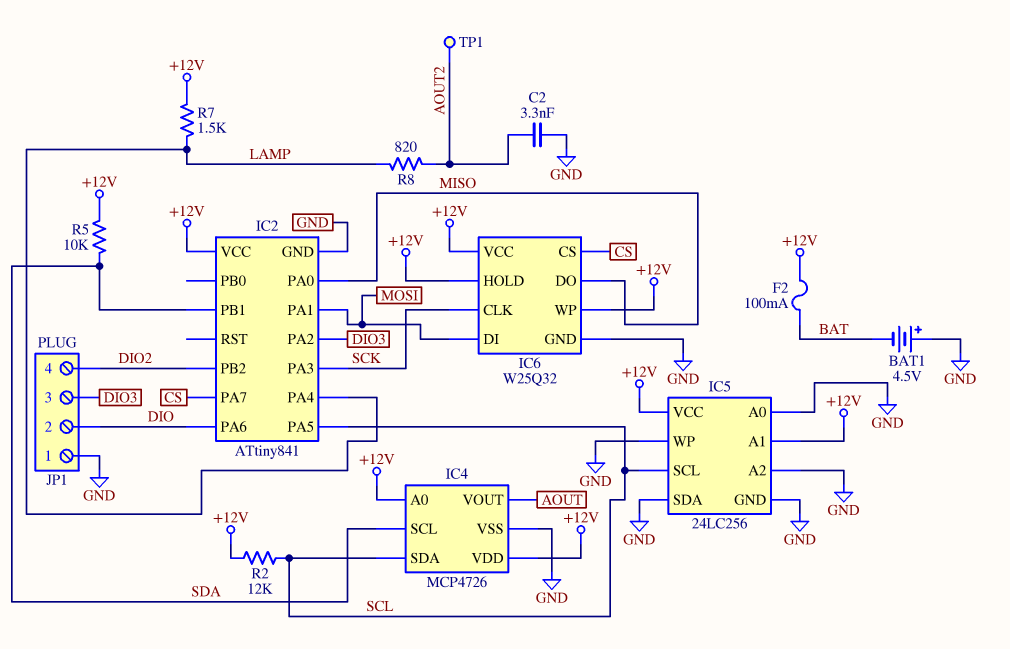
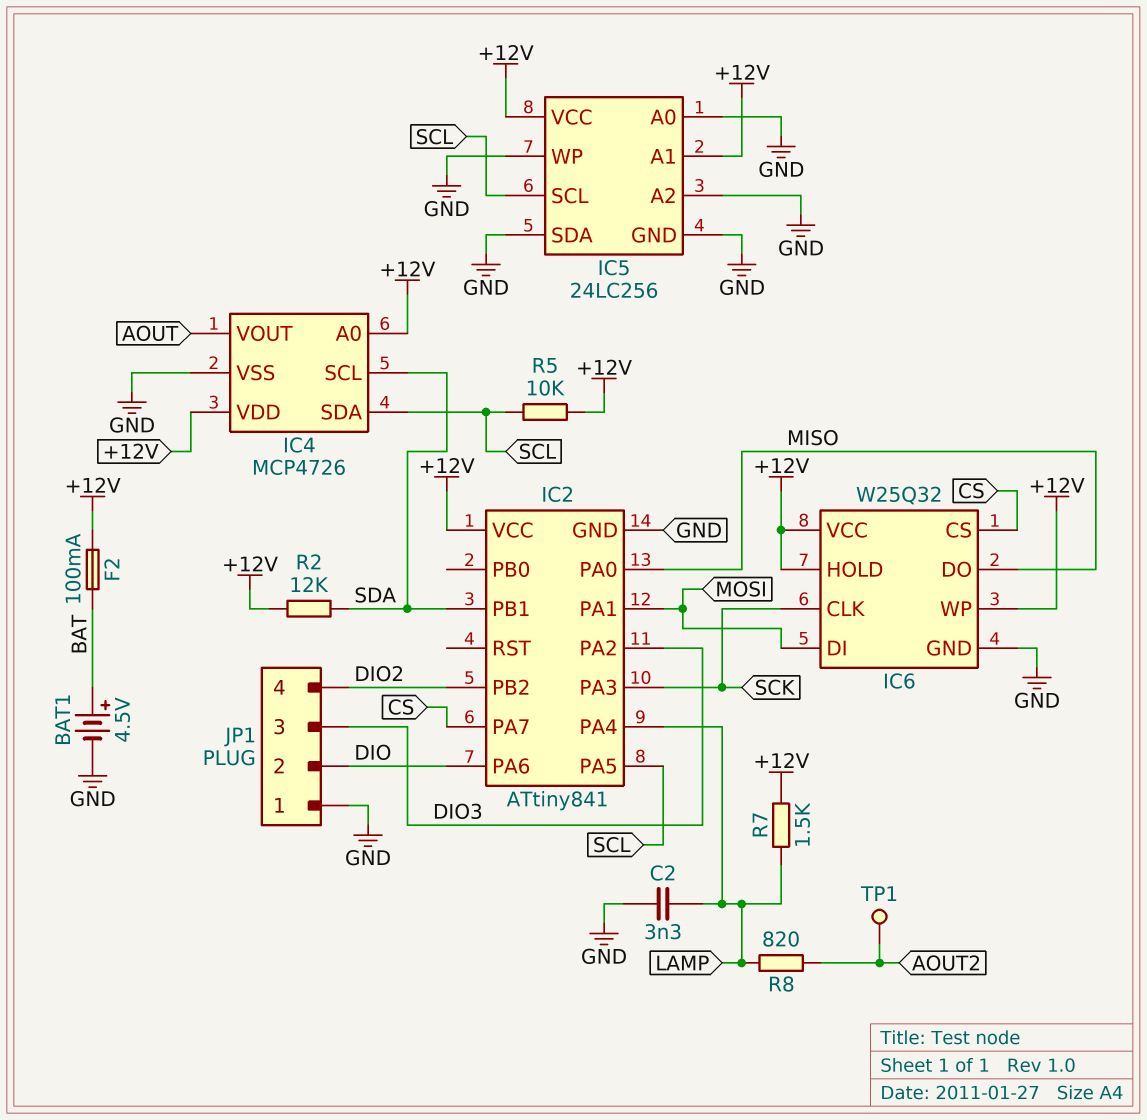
BAT1: 4.5V (plus GND, minus BAT) -> 4.5V (plus BAT, minus GND)
C2: 3.3nF (AOUT2, GND) -> 3.3nF (GND, LAMP)
R2: 12k (+12V, SCL) -> 12k (+12V, SDA)
R5: 10k (+12V, SDA) -> 10k (+12V, SCL)

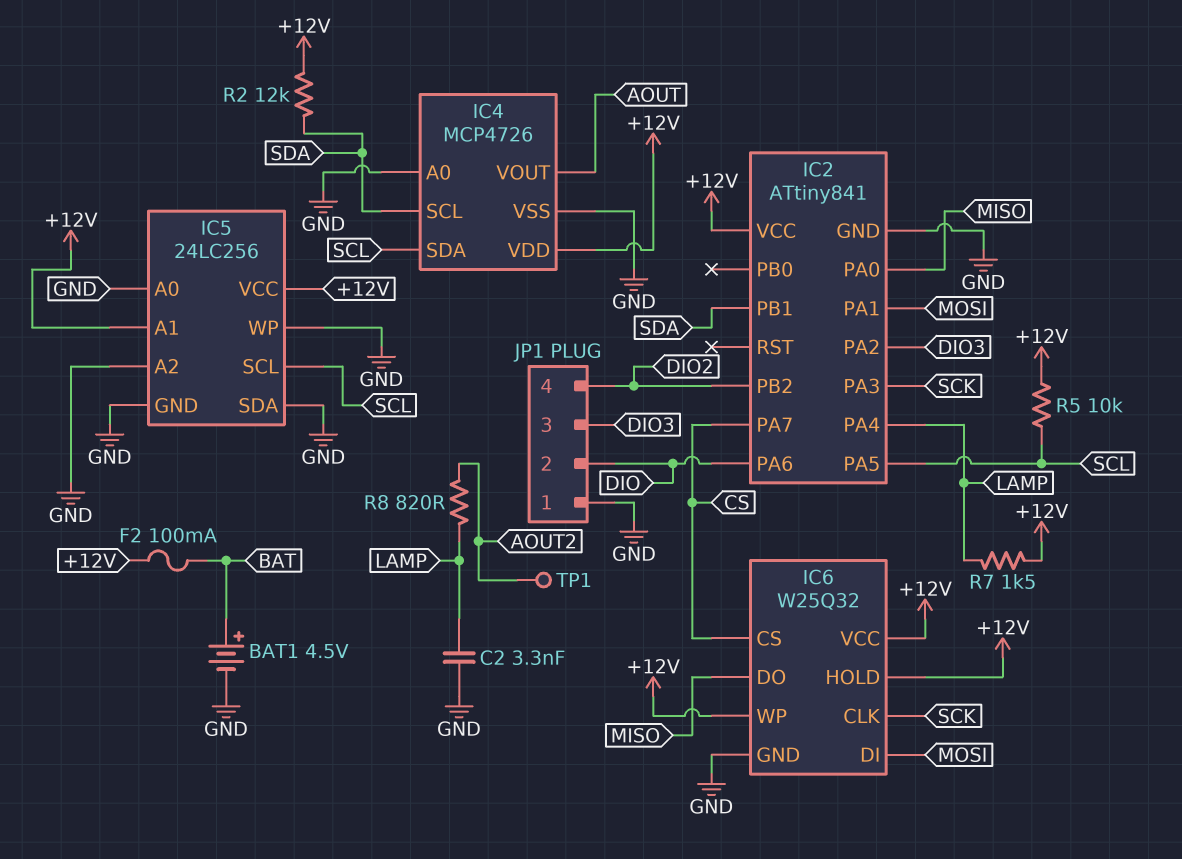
IC4 pin A0: +12V -> GND

